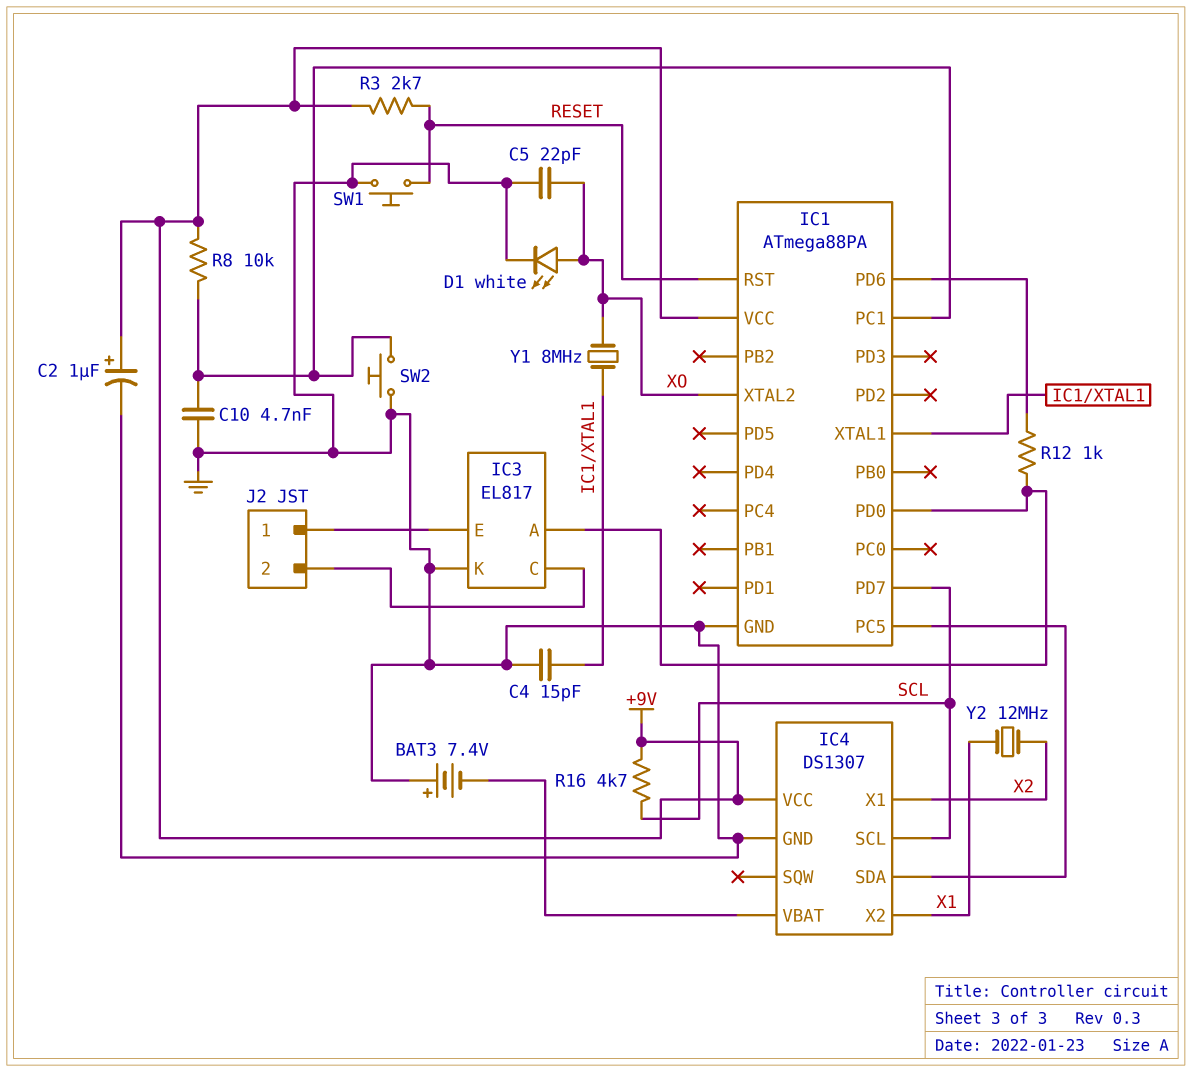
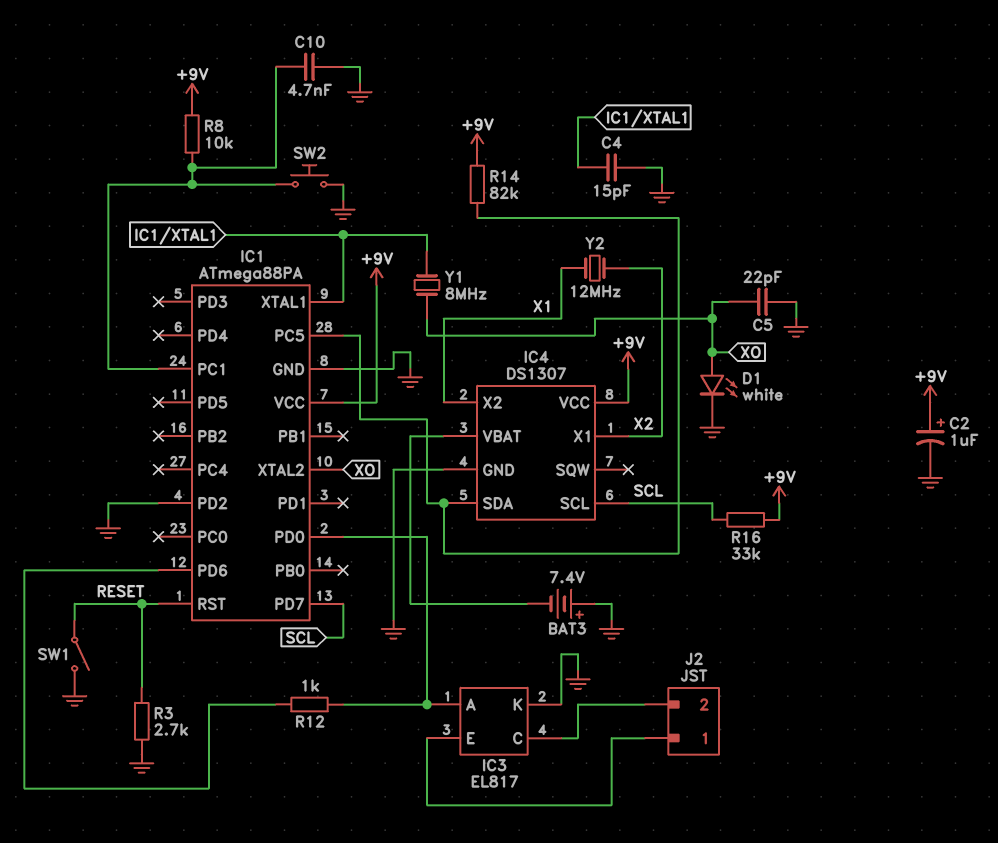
IC1 pin PD2: none -> GND
R3: 2.7k (+9V, RESET) -> 2.7k (GND, RESET)
R14: none -> 82k (+9V, IC1/PC5)
R16: 4.7k (+9V, SCL) -> 33k (+9V, SCL)
SW1: button (GND, RESET) -> switch (GND, RESET)

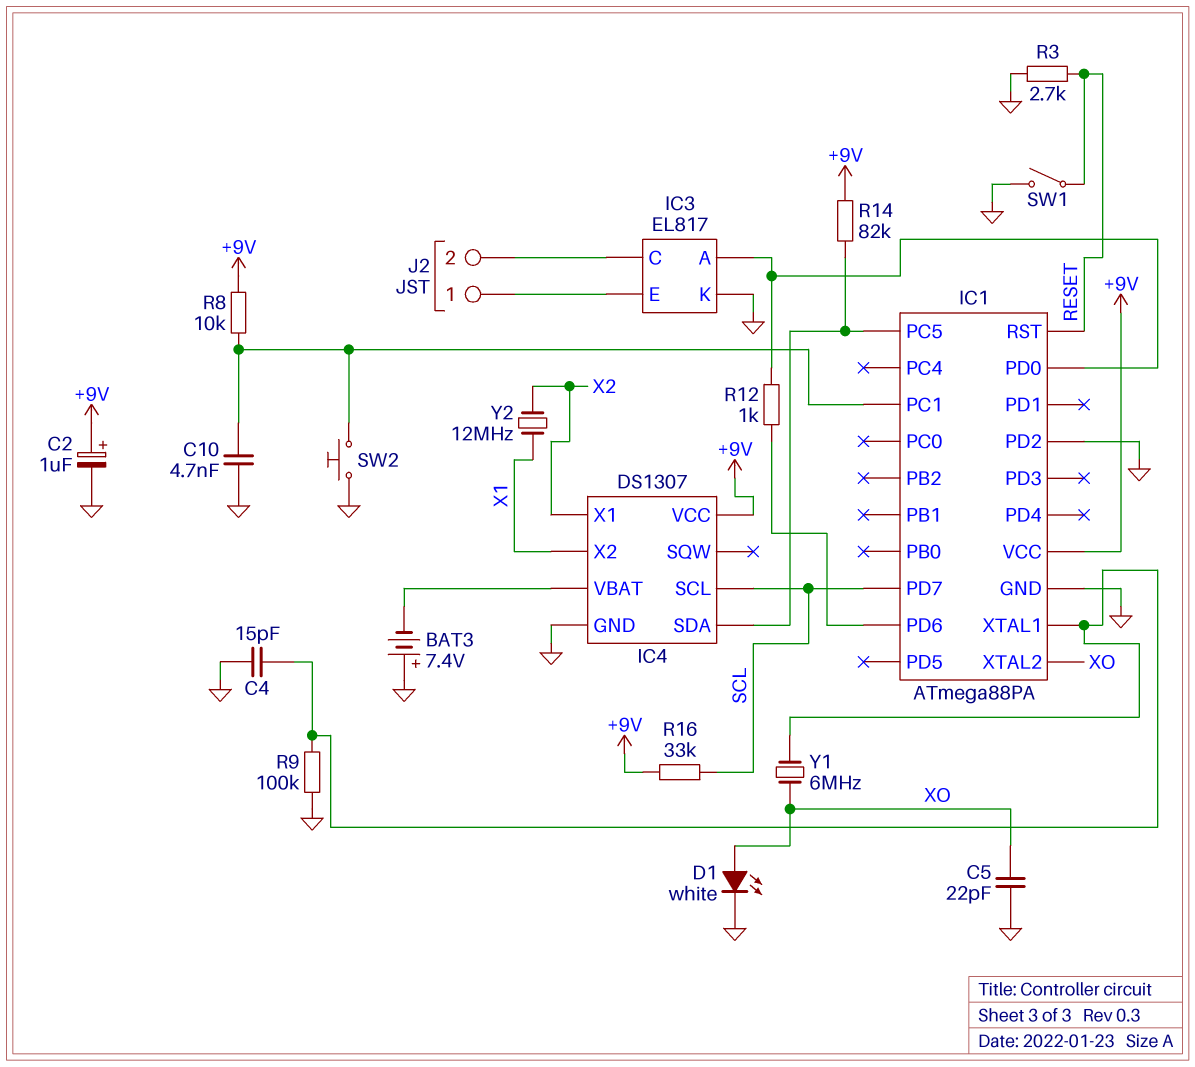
R9: none -> 100k (GND, IC1/XTAL1)
Y1: 8MHz (IC1/XTAL1, XO) -> 6MHz (IC1/XTAL1, XO)

